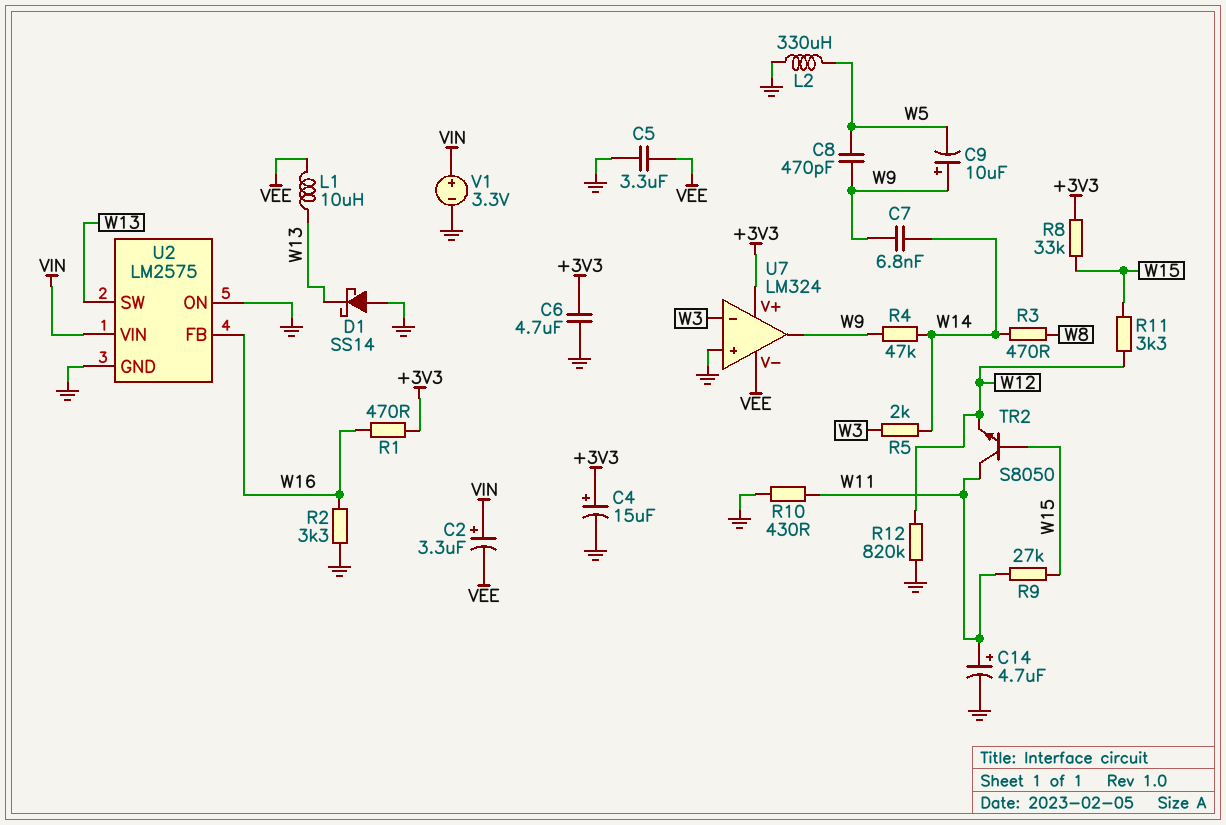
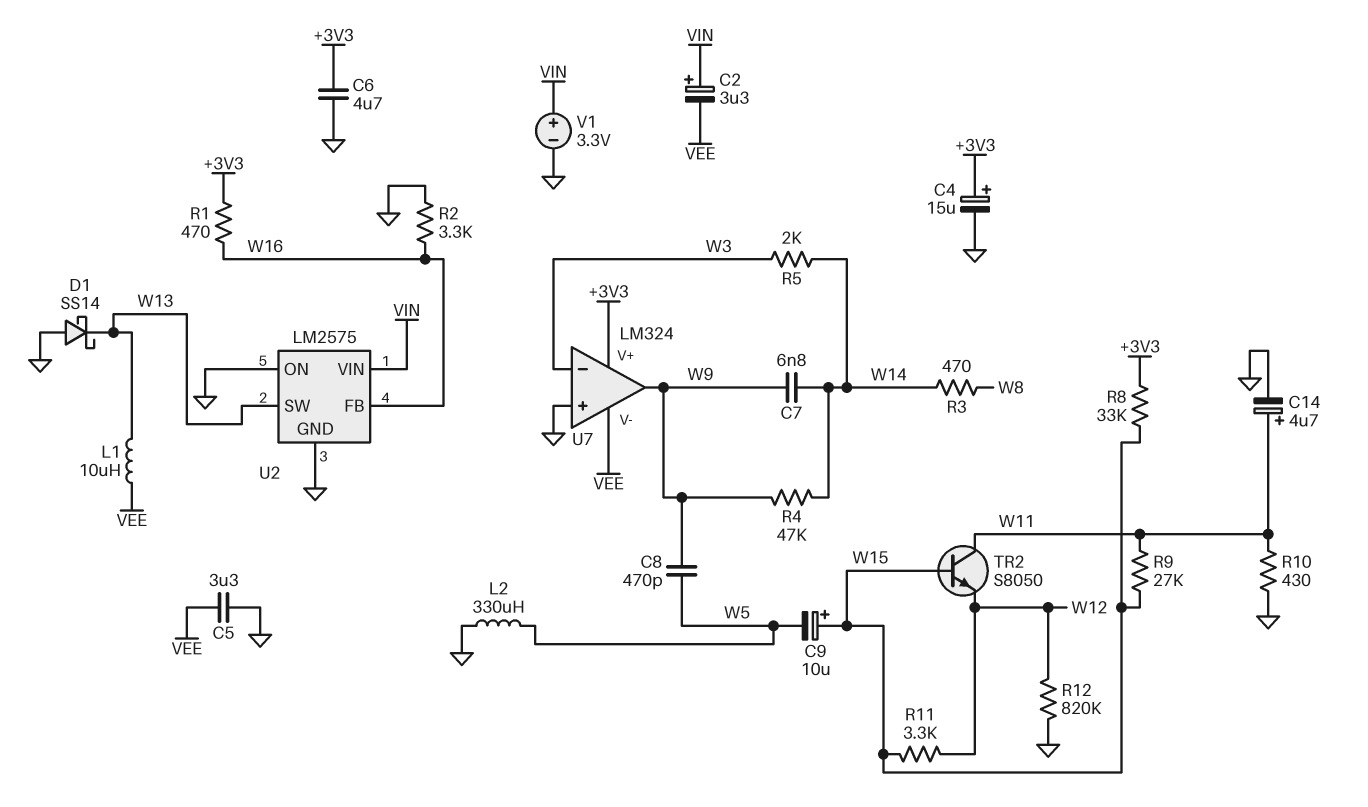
C9: 10uF (plus W9, minus W5) -> 10uF (plus W15, minus W5)

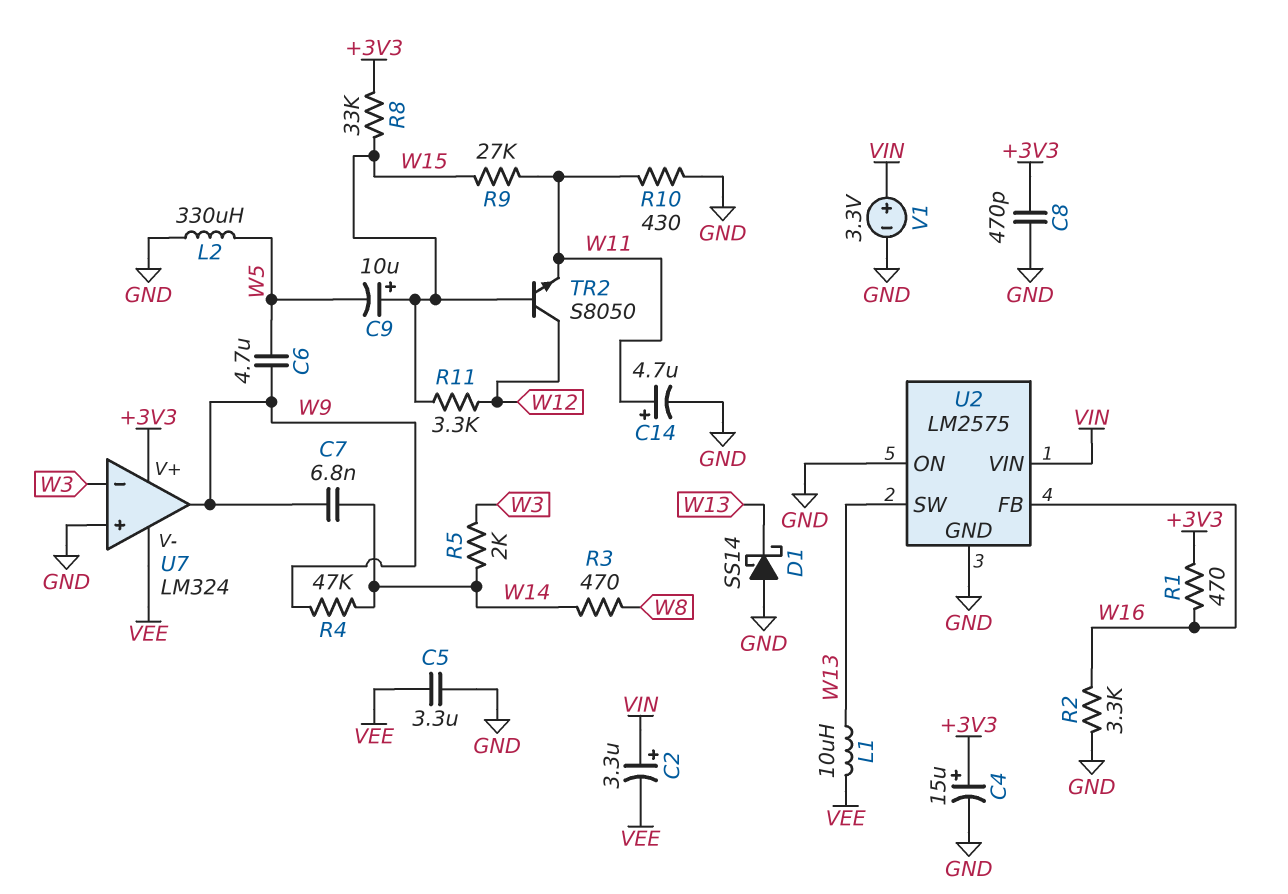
C6: 4.7uF (+3V3, GND) -> 4.7uF (W5, W9)
C8: 470pF (W5, W9) -> 470pF (+3V3, GND)
R12: 820k (GND, W12) -> none
TR2: NPN S8050 (B W15, C W11, E W12) -> NPN S8050 (B W15, C W12, E W11)

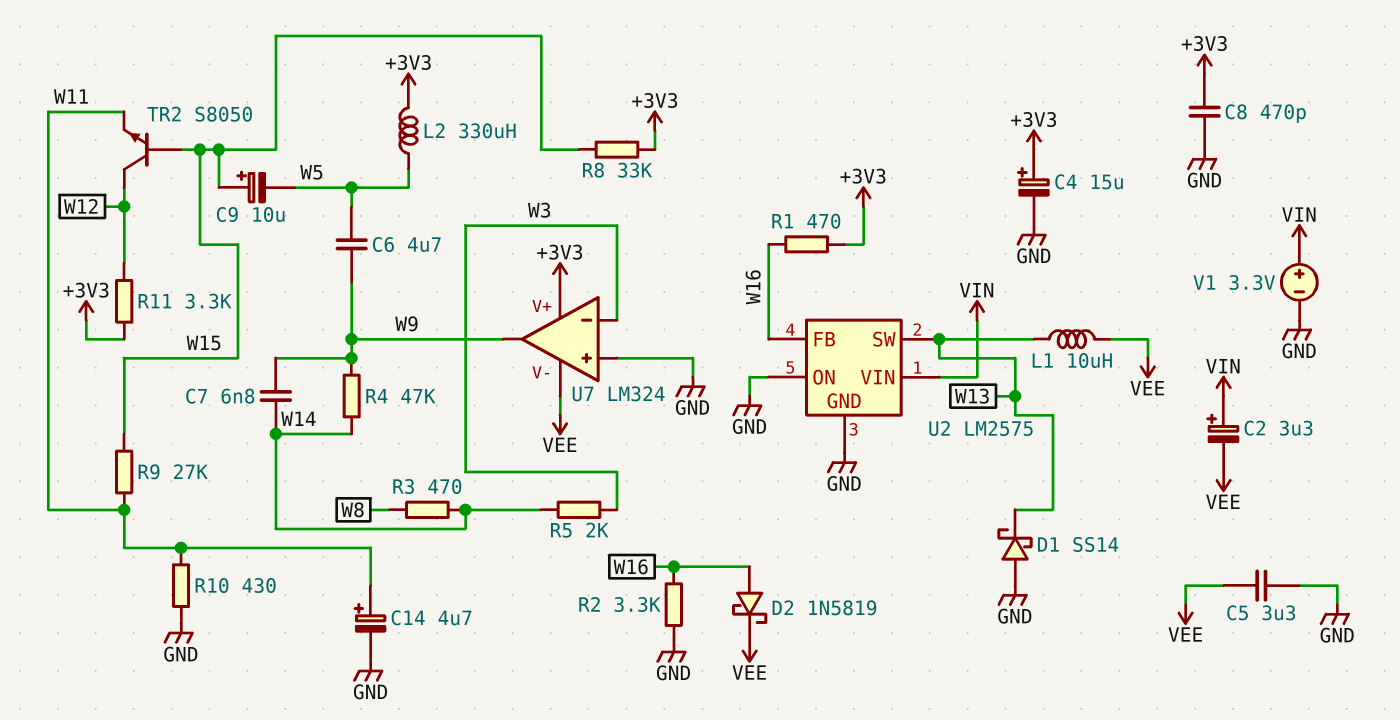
D2: none -> schottky 1N5819 (A W16, K VEE)
L2: 330uH (GND, W5) -> 330uH (+3V3, W5)
R11: 3.3k (W12, W15) -> 3.3k (+3V3, W12)

